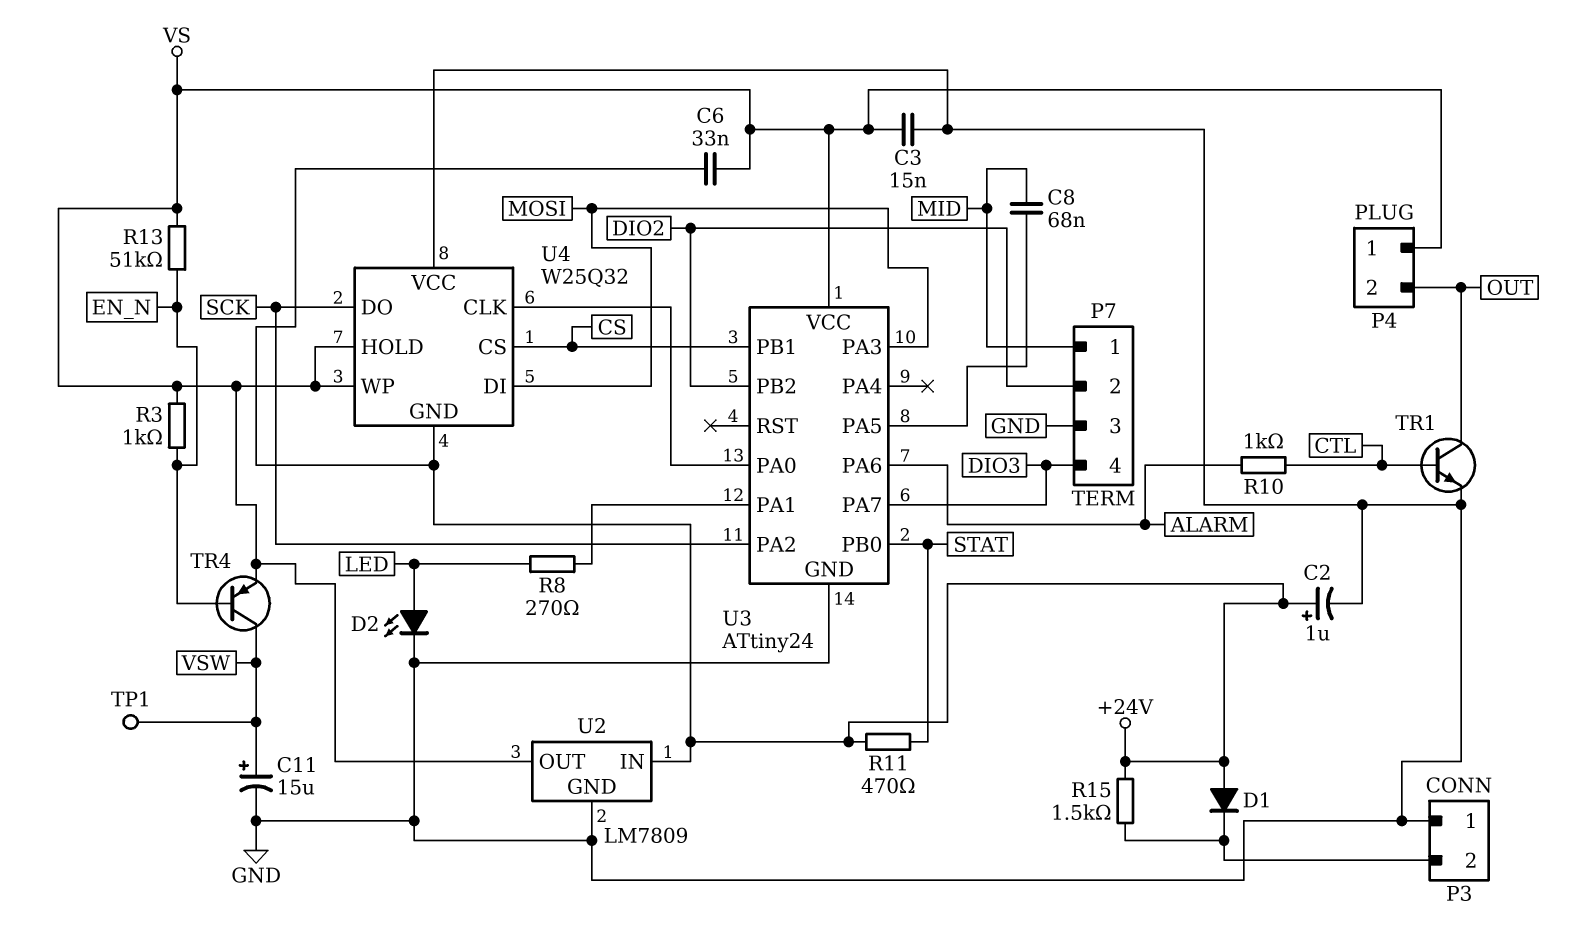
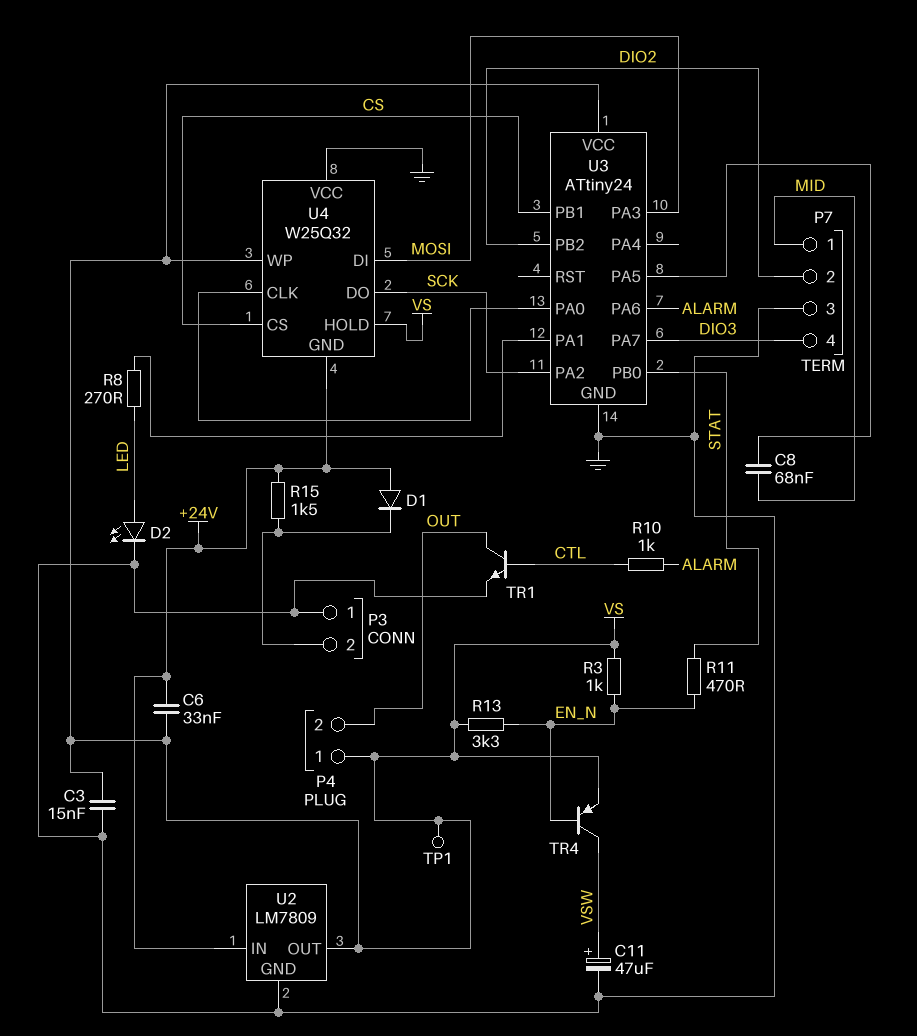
C2: 1uF (plus +24V, minus GND) -> none
C11: 15uF (plus VSW, minus GND) -> 47uF (plus VSW, minus GND)
R11: 470 (+24V, STAT) -> 470 (EN_N, STAT)
R13: 51k (EN_N, VS) -> 3.3k (EN_N, VS)
TP1: test point (VSW) -> test point (VS)

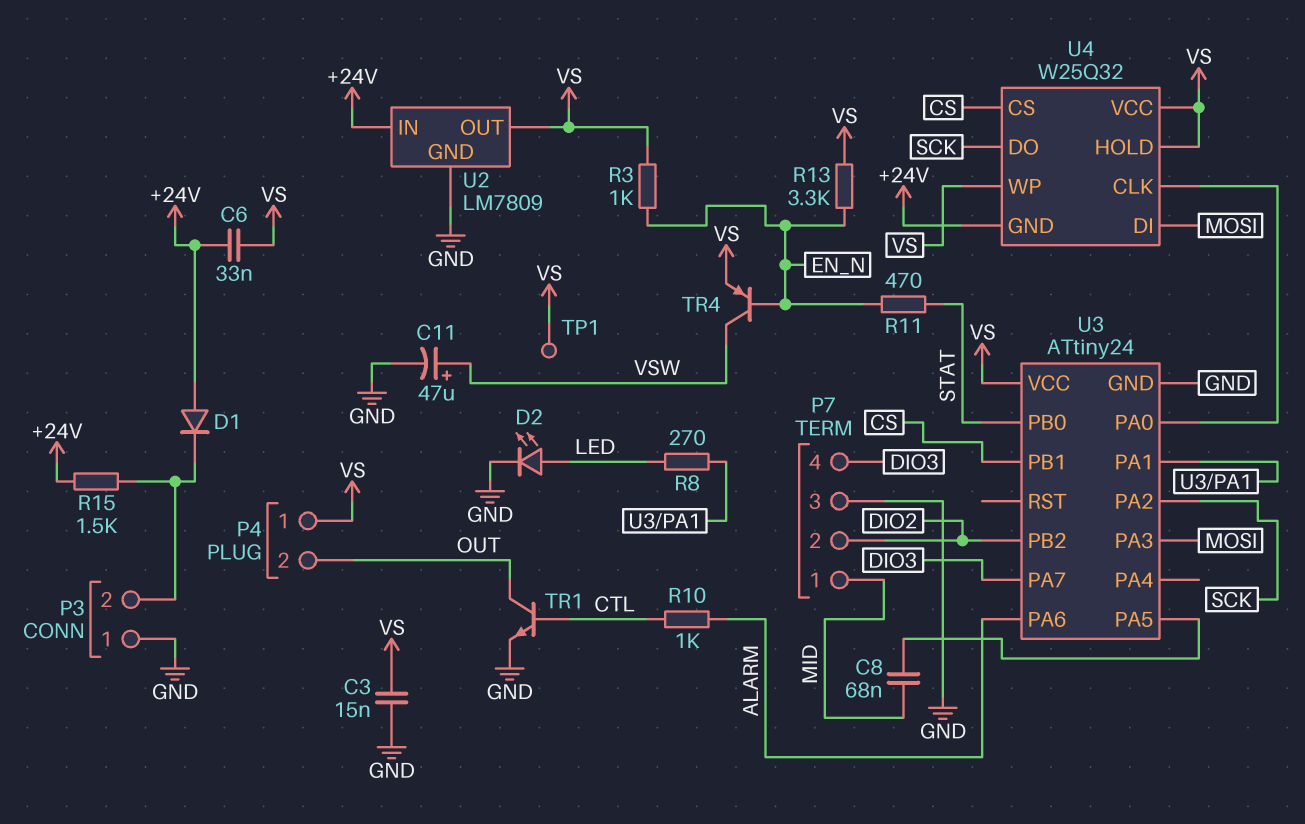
U4 pin VCC: GND -> VS

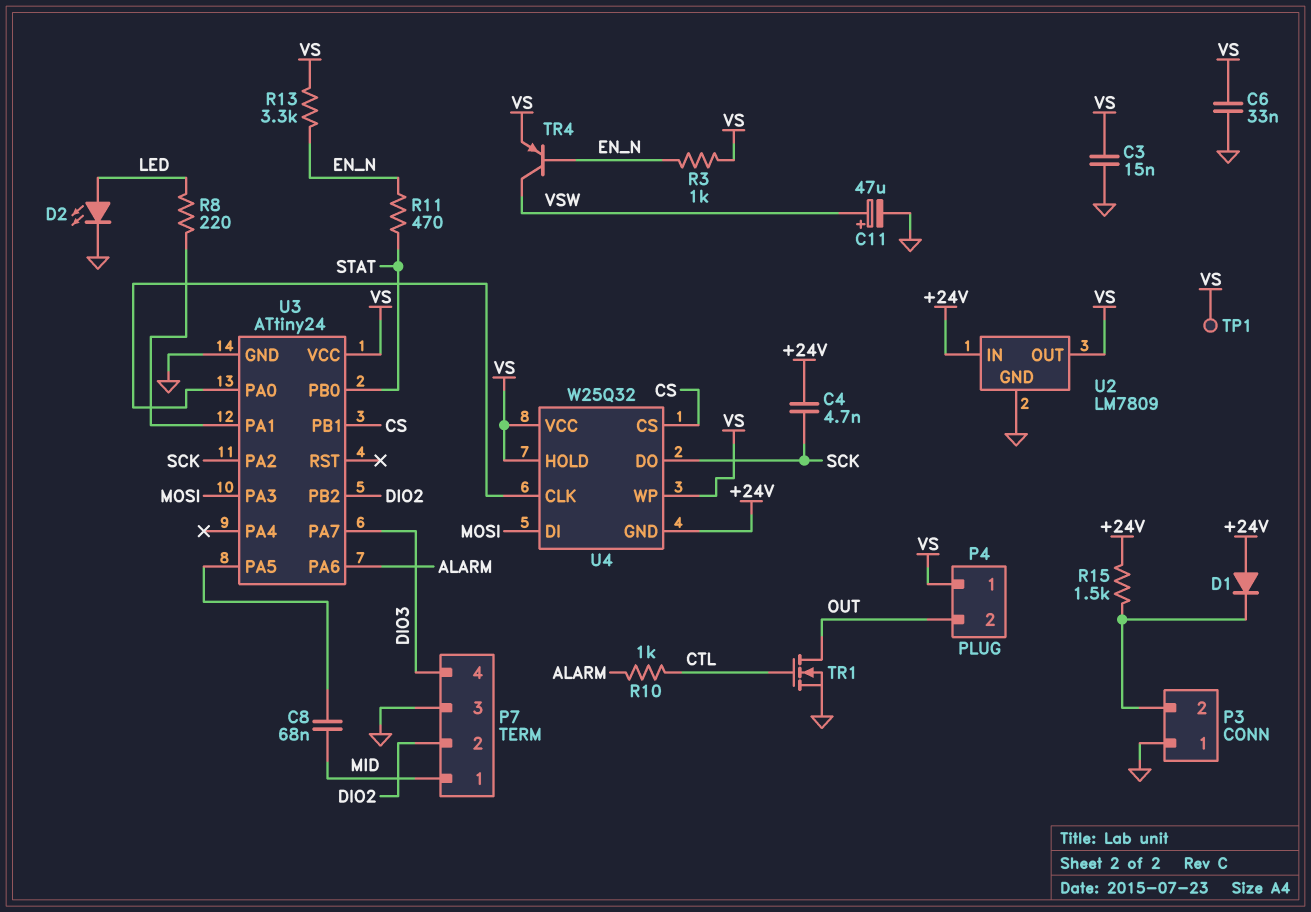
C4: none -> 4.7nF (+24V, SCK)
C6: 33nF (+24V, VS) -> 33nF (GND, VS)
R8: 270 (LED, U3/PA1) -> 220 (LED, U3/PA1)
TR1: NPN (B CTL, C OUT, E GND) -> NMOS (G CTL, D OUT, S GND)

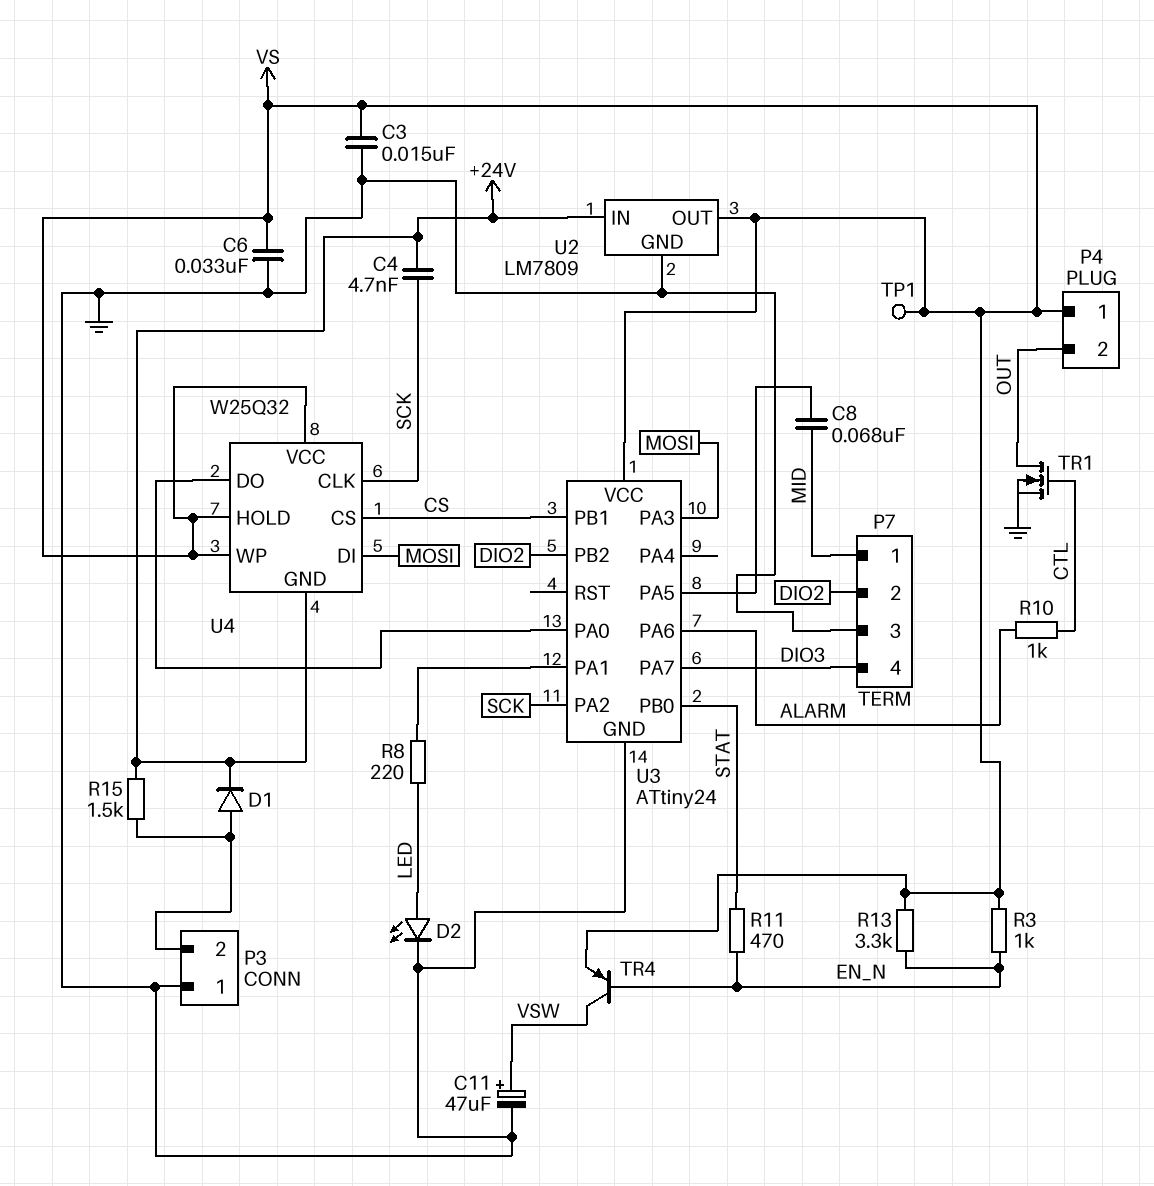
D1: diode (A +24V, K P3/2) -> diode (A P3/2, K +24V)
U4 pin CLK: U3/PA0 -> SCK
U4 pin DO: SCK -> U3/PA0

